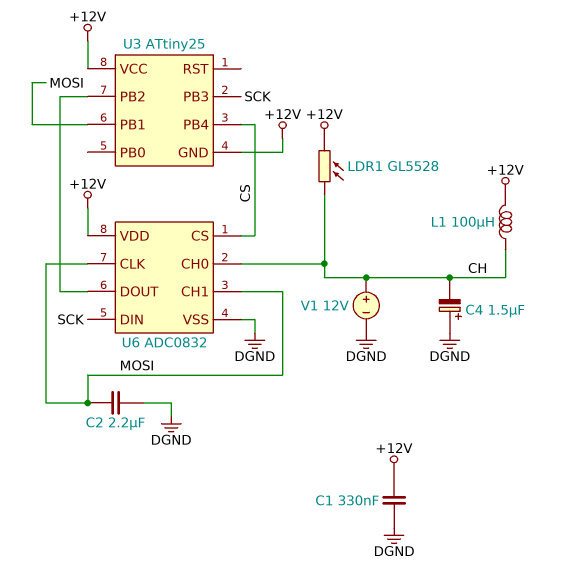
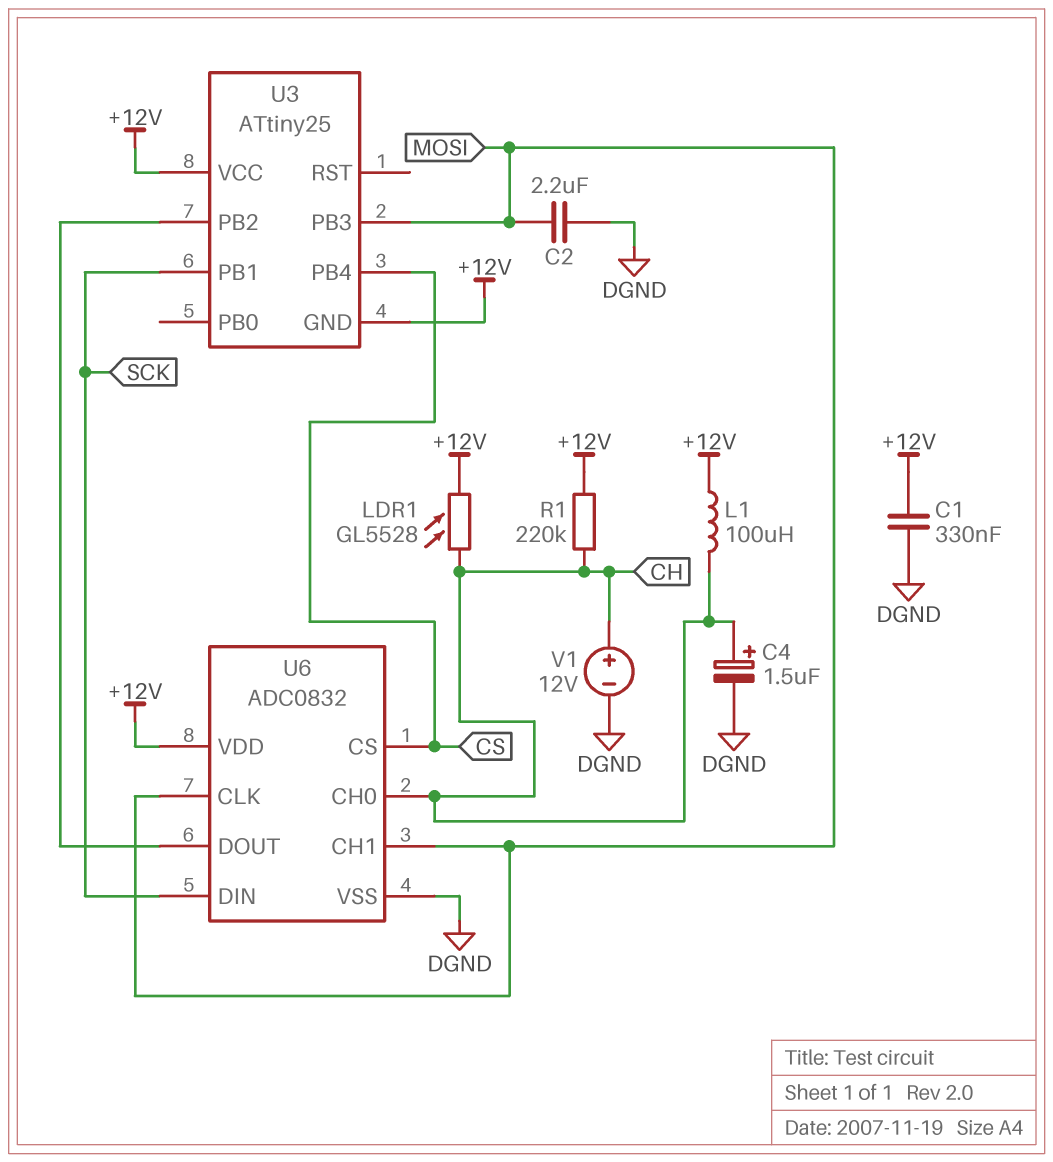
C4: 1.5uF (plus DGND, minus CH) -> 1.5uF (plus CH, minus DGND)
R1: none -> 220k (+12V, CH)
U3 pin PB1: MOSI -> SCK
U3 pin PB3: SCK -> MOSI

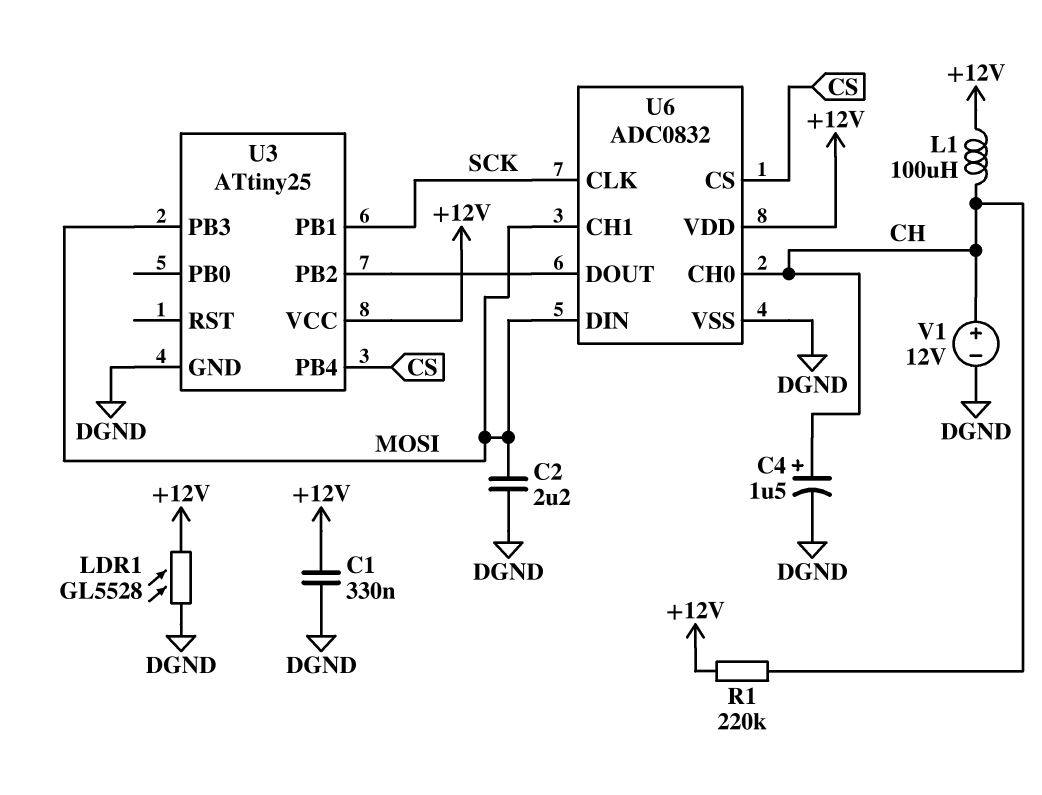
LDR1: GL5528 (+12V, CH) -> GL5528 (+12V, DGND)
U3 pin GND: +12V -> DGND
U6 pin CLK: MOSI -> SCK
U6 pin DIN: SCK -> MOSI

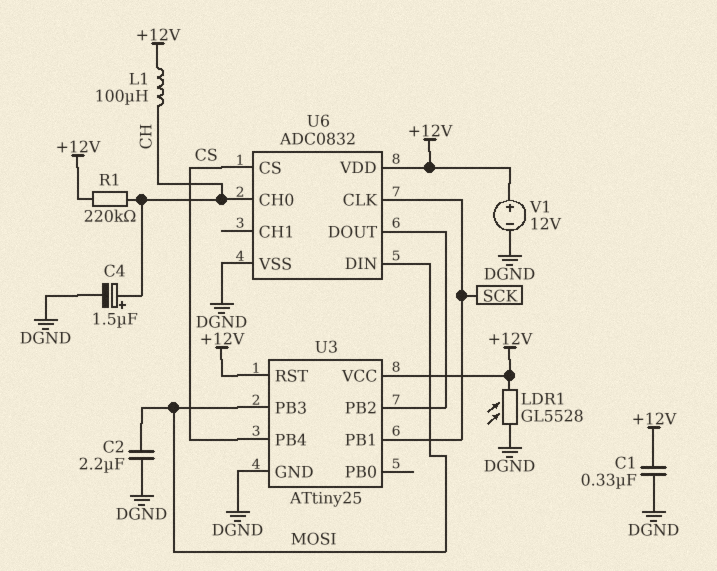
U3 pin RST: none -> +12V
U6 pin CH1: MOSI -> none
V1: 12V (plus CH, minus DGND) -> 12V (plus +12V, minus DGND)

